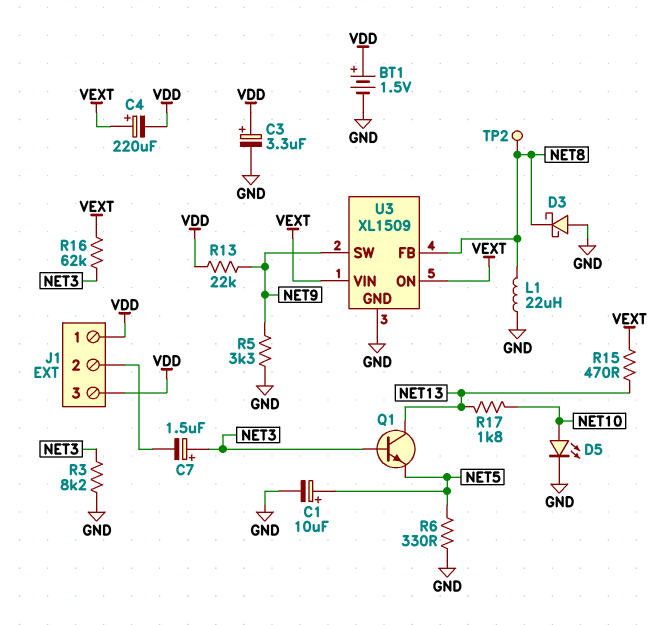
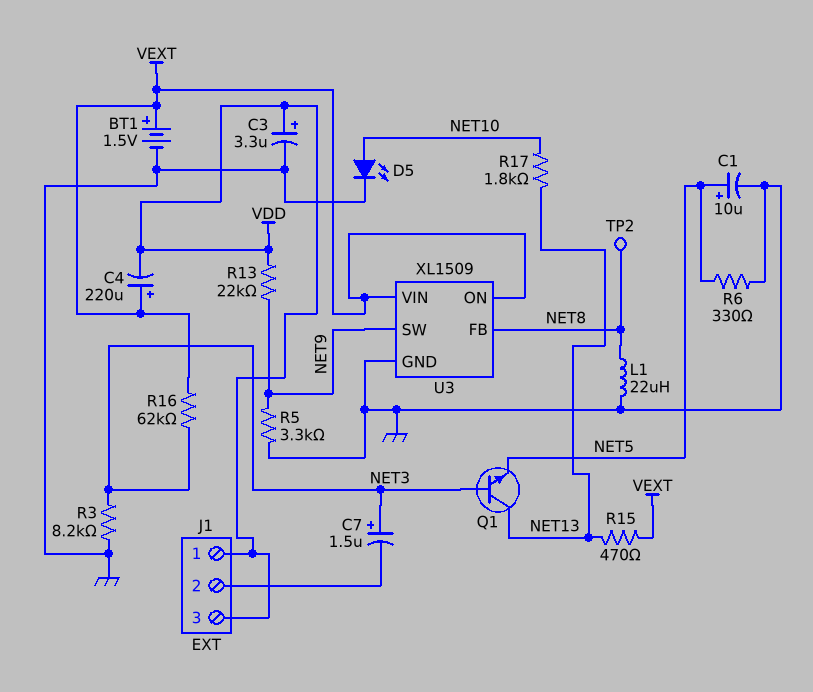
BT1: 1.5V (plus VDD, minus GND) -> 1.5V (plus VEXT, minus GND)
D3: schottky (A GND, K NET8) -> none

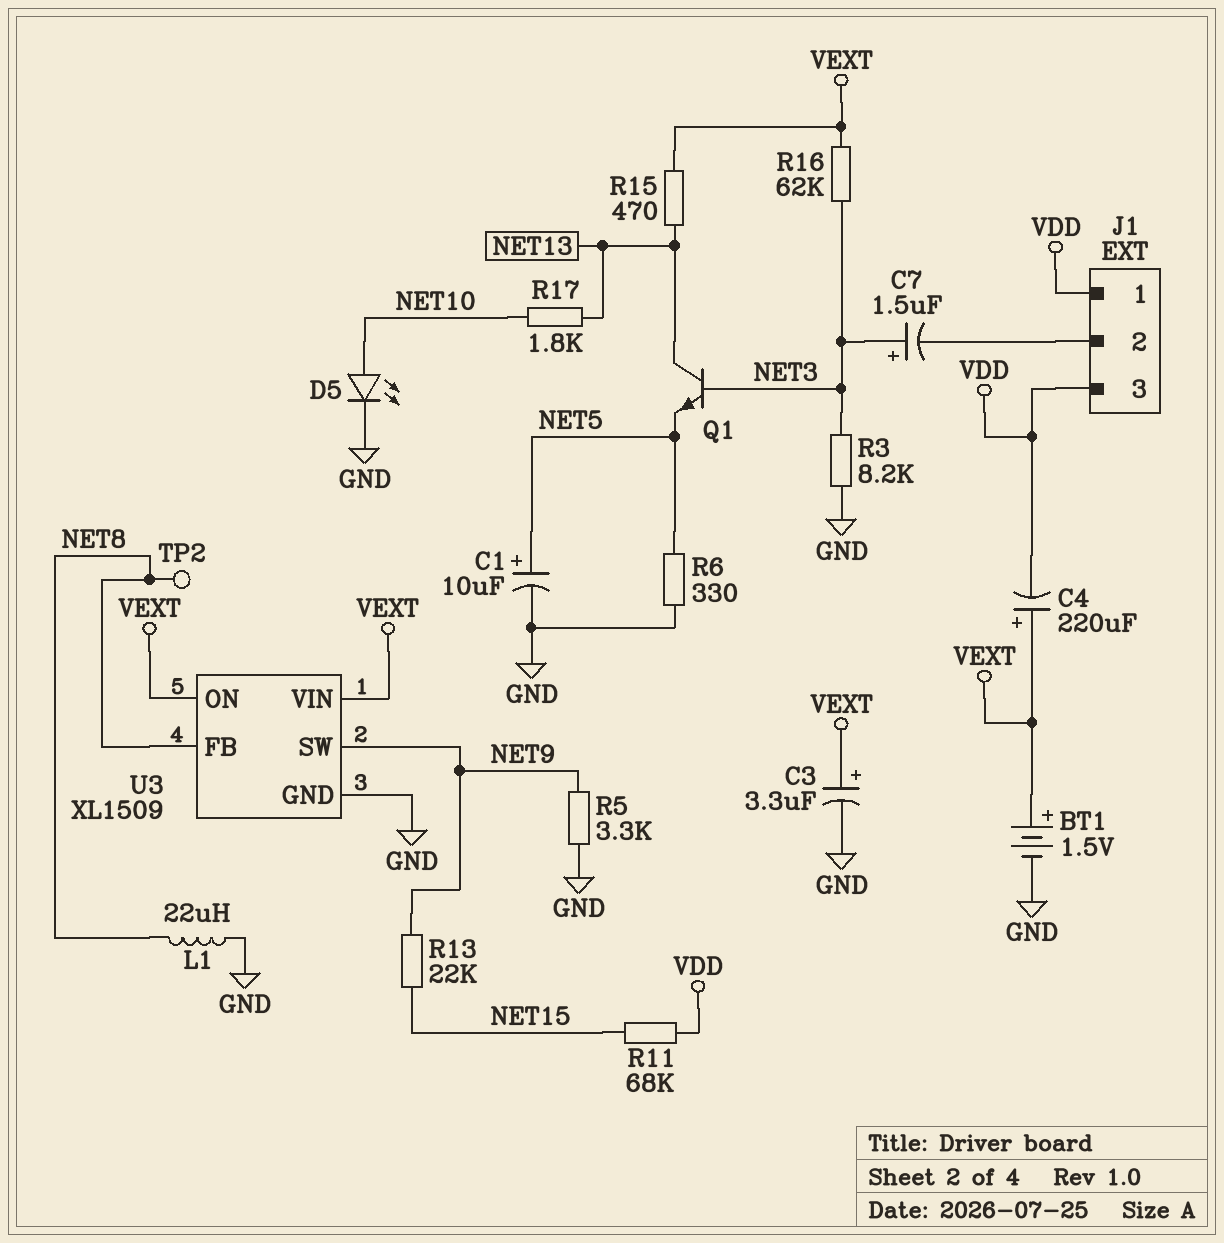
C3: 3.3uF (plus VDD, minus GND) -> 3.3uF (plus VEXT, minus GND)
R11: none -> 68k (NET15, VDD)
R13: 22k (NET9, VDD) -> 22k (NET9, NET15)

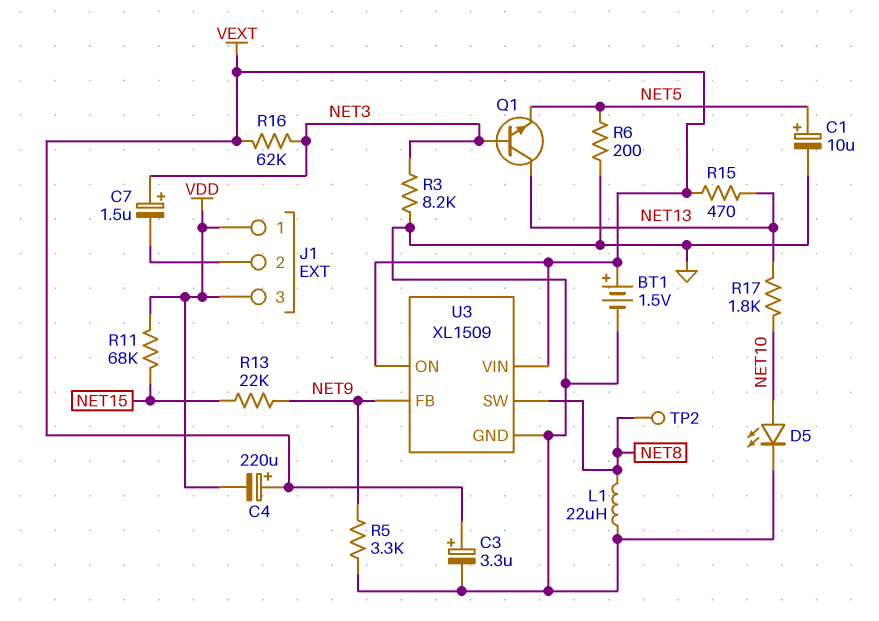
R6: 330 (GND, NET5) -> 200 (GND, NET5)
U3 pin FB: NET8 -> NET9
U3 pin SW: NET9 -> NET8

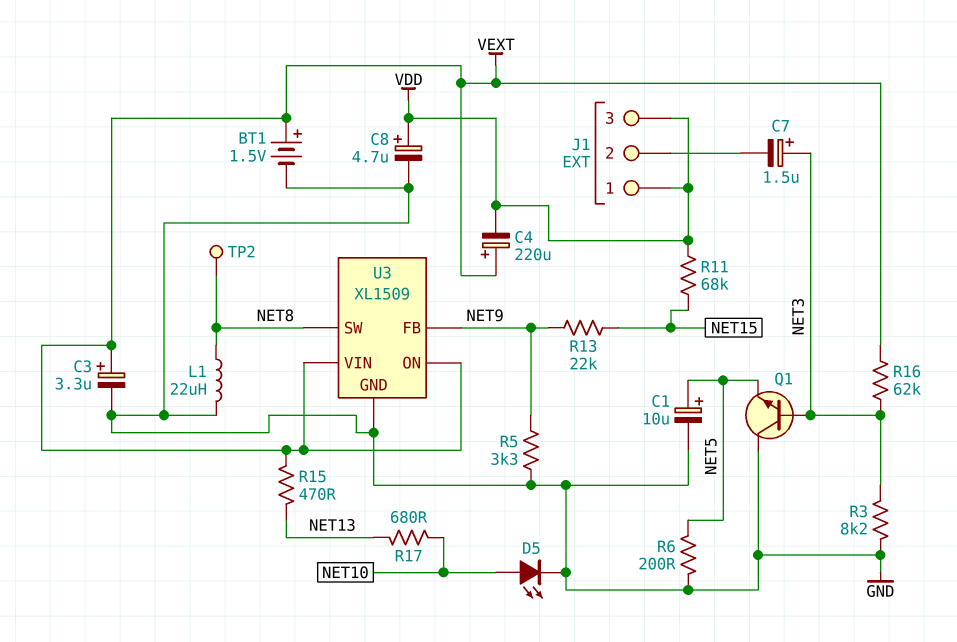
C8: none -> 4.7uF (plus VDD, minus GND)
Q1: NPN (B NET3, C NET13, E NET5) -> NPN (B NET3, C GND, E NET5)
R17: 1.8k (NET10, NET13) -> 680 (NET10, NET13)

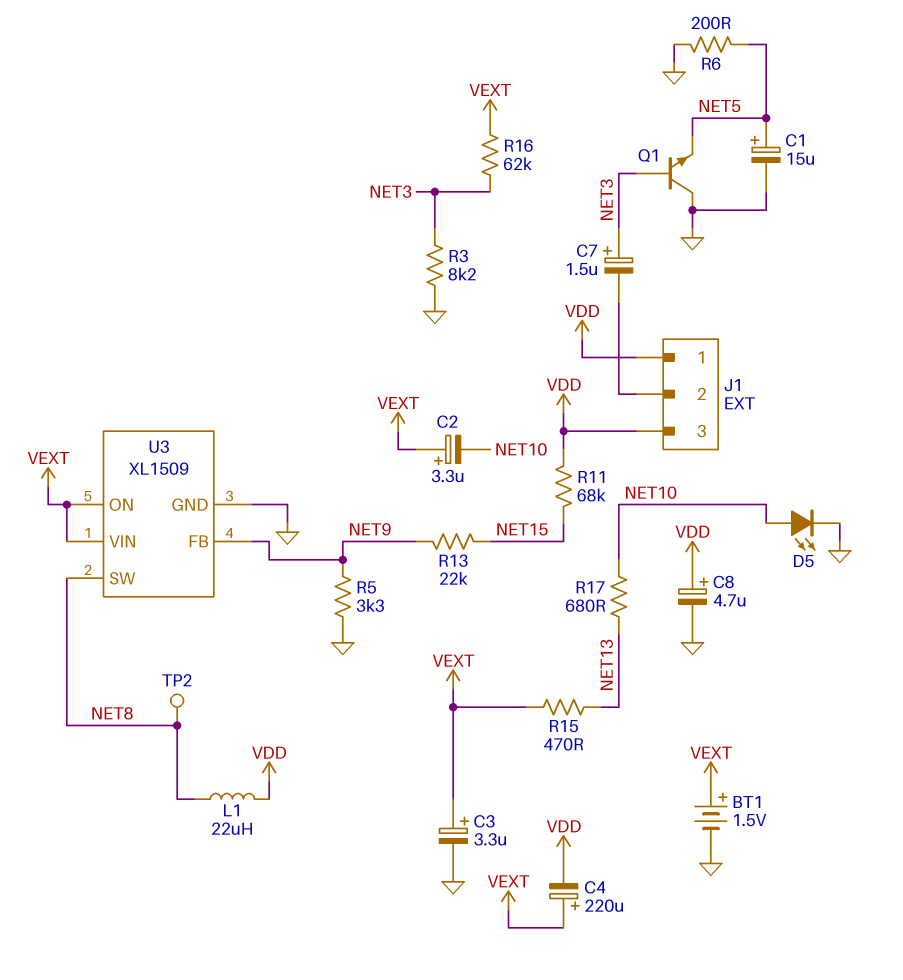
C1: 10uF (plus NET5, minus GND) -> 15uF (plus NET5, minus GND)
C2: none -> 3.3uF (plus VEXT, minus NET10)
L1: 22uH (GND, NET8) -> 22uH (NET8, VDD)

